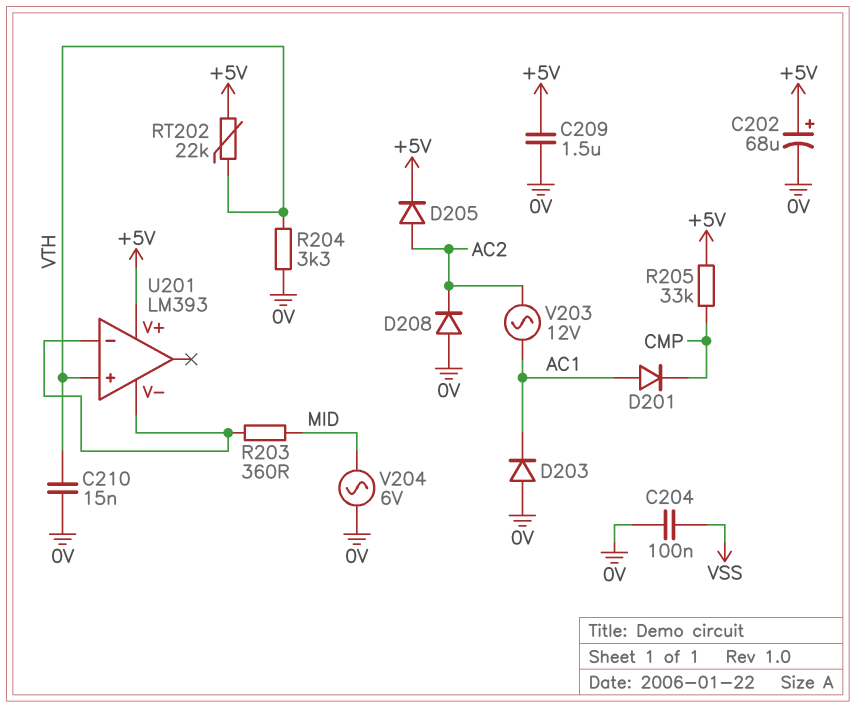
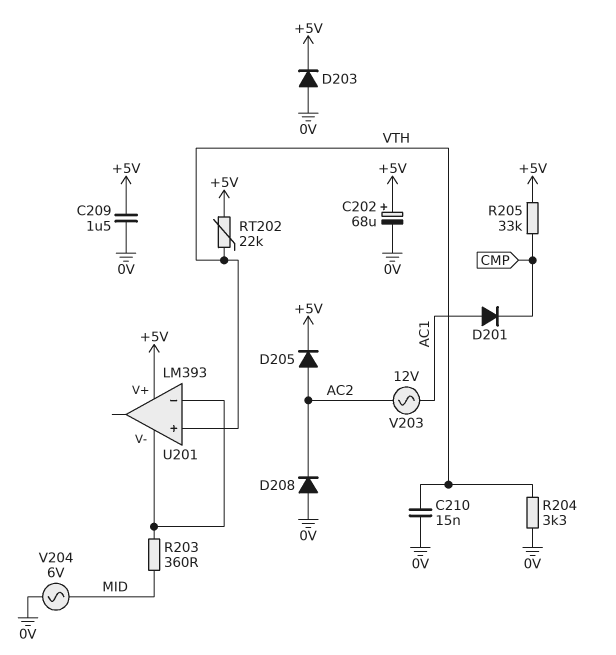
C204: 100nF (0V, VSS) -> none
D203: diode (A 0V, K AC1) -> diode (A 0V, K +5V)

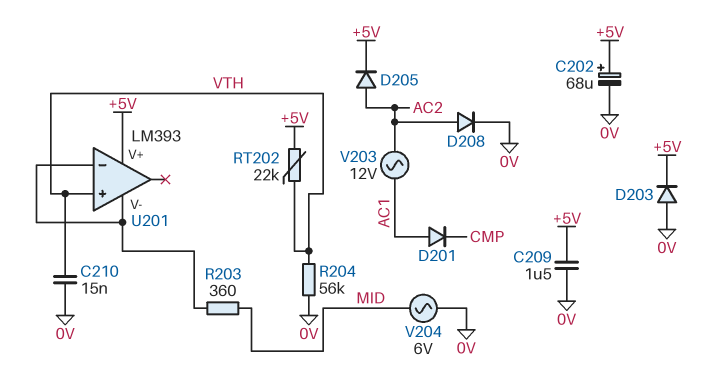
D208: diode (A 0V, K AC2) -> diode (A AC2, K 0V)
R204: 3.3k (0V, VTH) -> 56k (0V, VTH)
R205: 33k (+5V, CMP) -> none

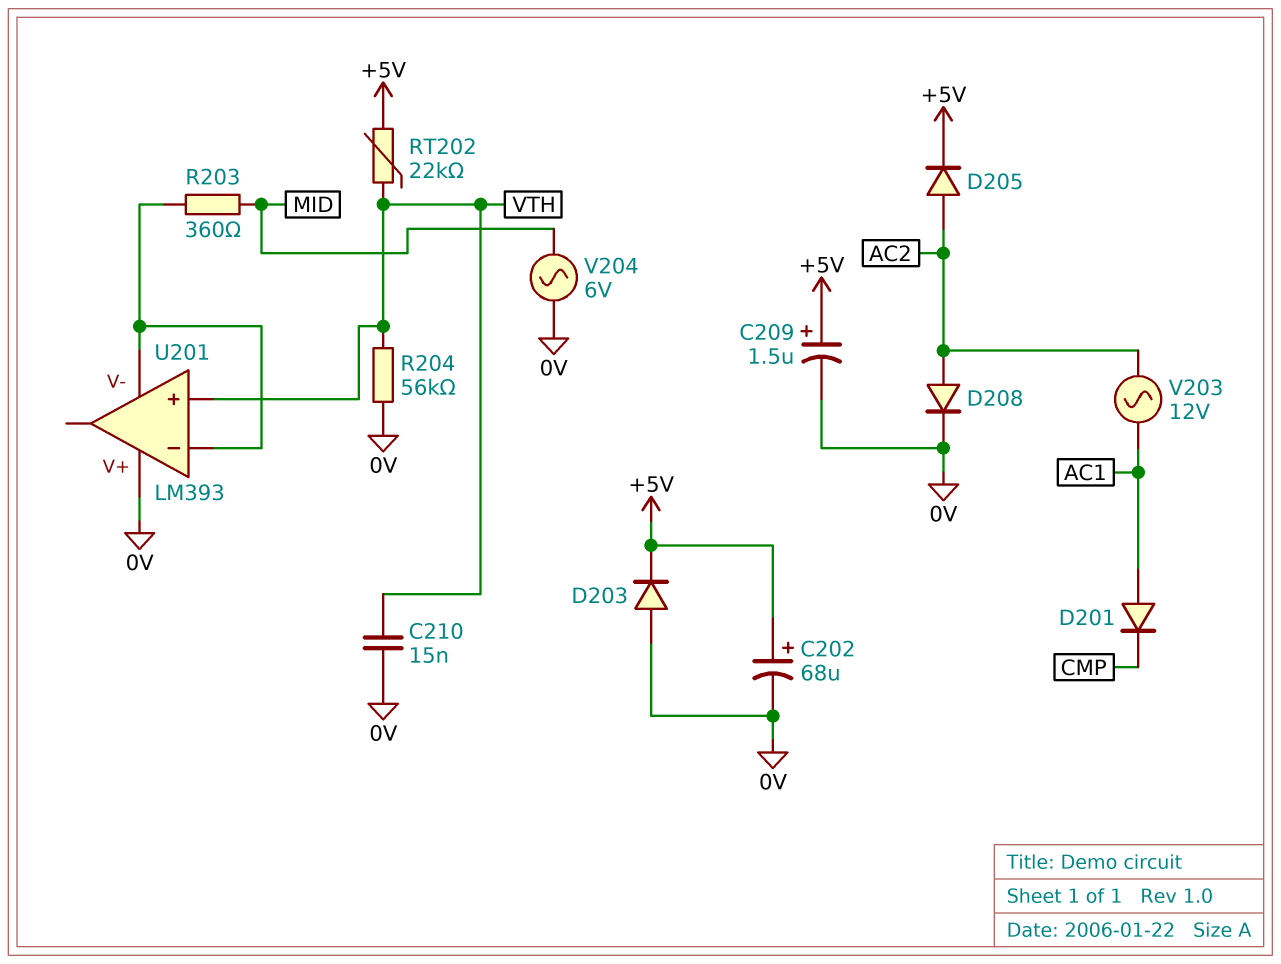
C209: 1.5uF (+5V, 0V) -> 1.5uF (plus +5V, minus 0V)
U201 pin V+: +5V -> 0V

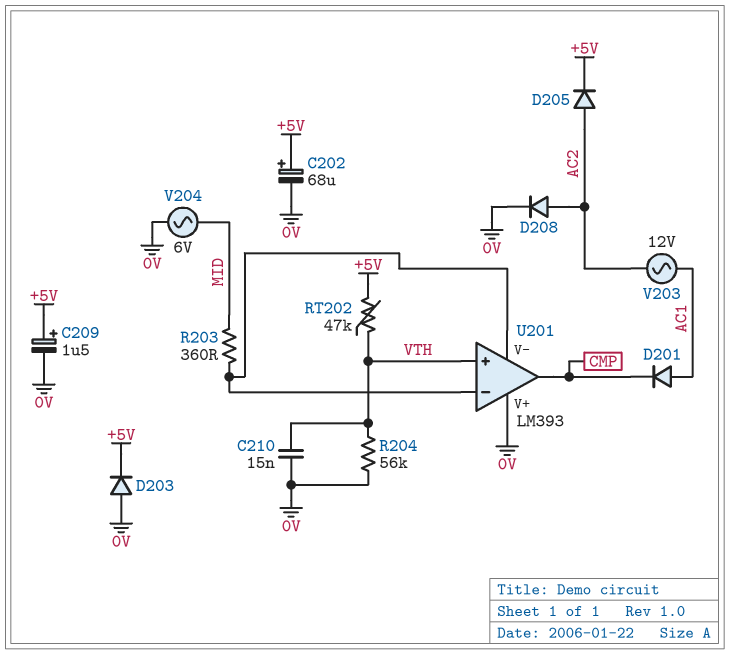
RT202: 22k (+5V, VTH) -> 47k (+5V, VTH)
U201 pin out: none -> CMP

